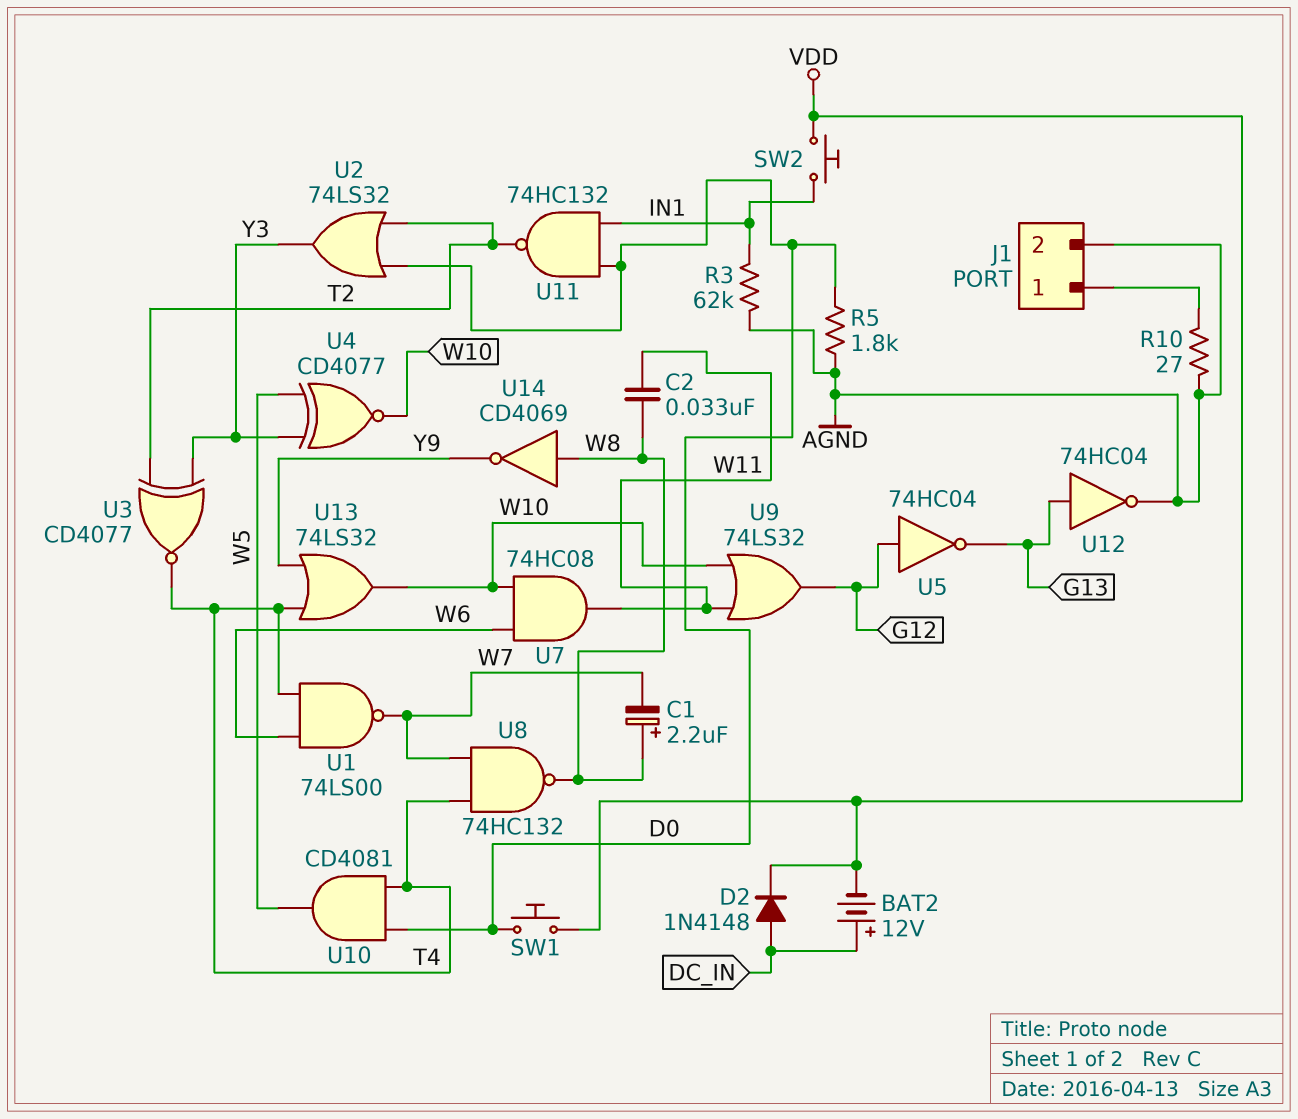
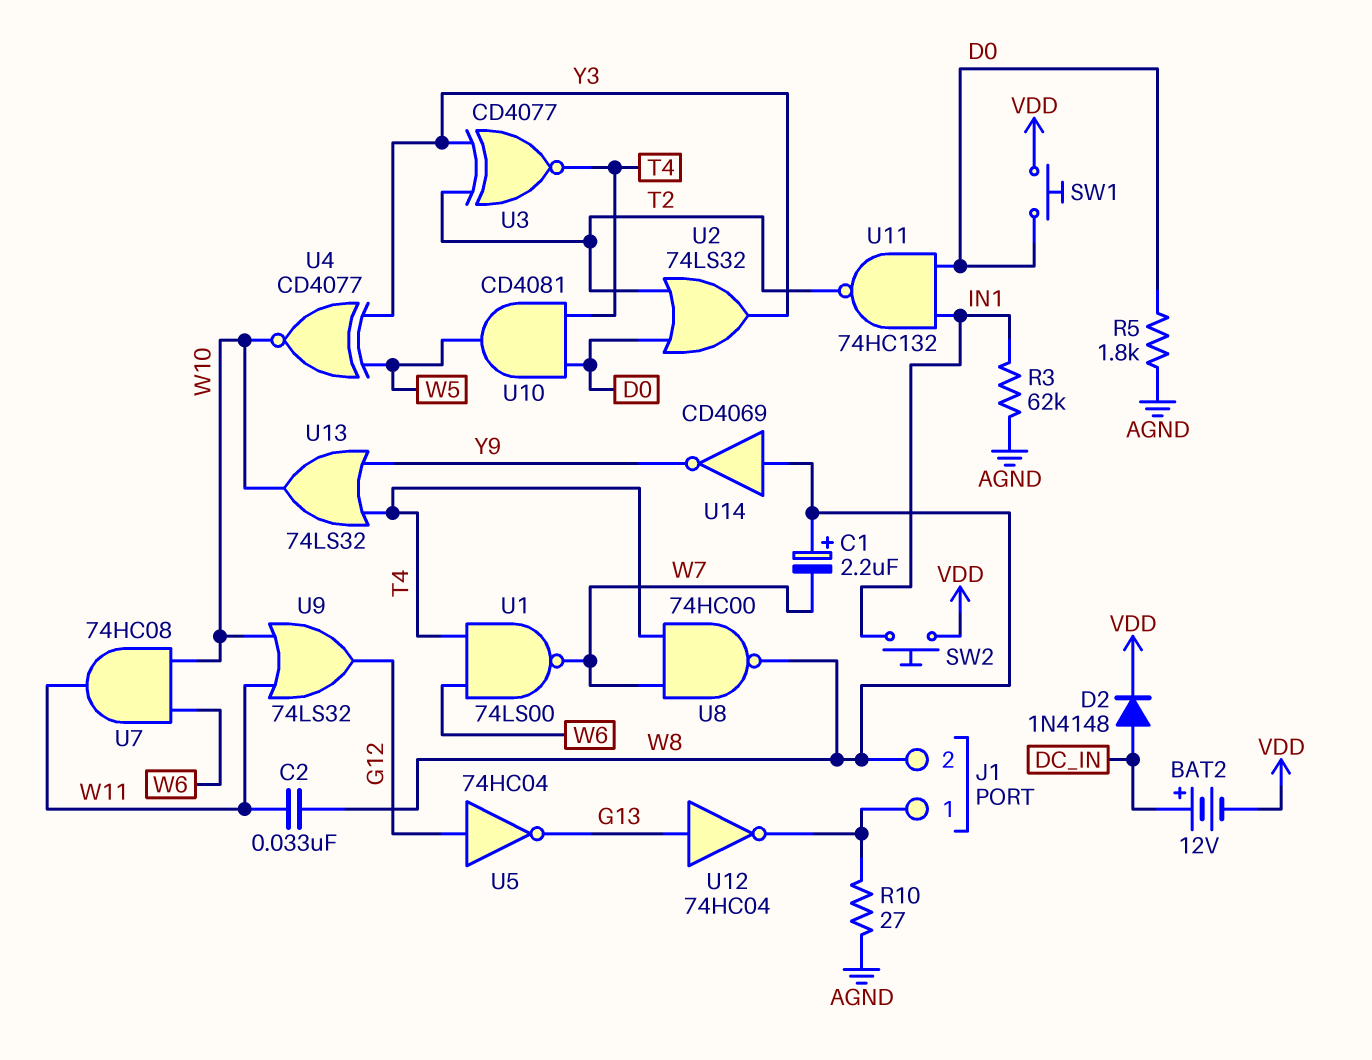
J1 pin 2: AGND -> W8
U8: NAND 74HC132 (in T4, in W7, out W8) -> NAND 74HC00 (in T4, in W7, out W8)
U12: NOT 74HC04 (in G13, out AGND) -> NOT 74HC04 (in G13, out J1/1)

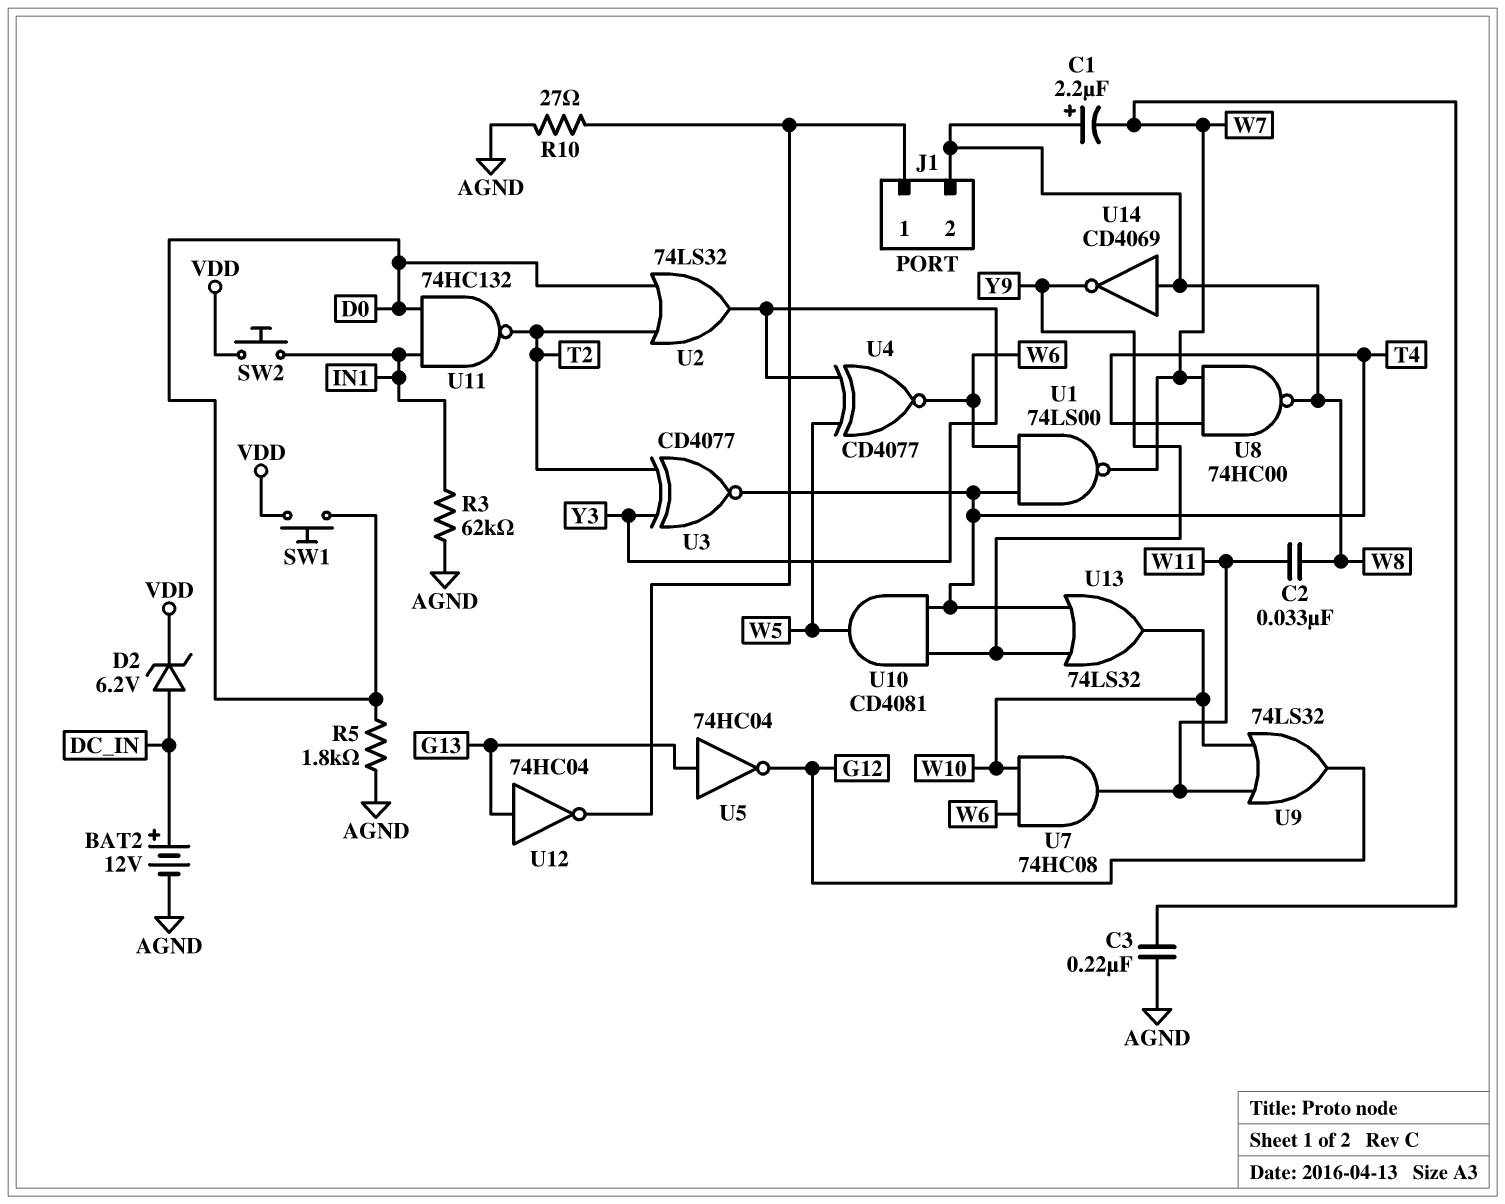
BAT2: 12V (plus DC_IN, minus VDD) -> 12V (plus DC_IN, minus AGND)
C3: none -> 220nF (AGND, W7)
D2: diode 1N4148 (A DC_IN, K VDD) -> zener 6.2V (A DC_IN, K VDD)
U4: XNOR CD4077 (in W5, in Y3, out W10) -> XNOR CD4077 (in W5, in Y3, out W6)
U5: NOT 74HC04 (in G12, out G13) -> NOT 74HC04 (in G13, out G12)
U10: AND CD4081 (in D0, in T4, out W5) -> AND CD4081 (in T4, in Y9, out W5)

